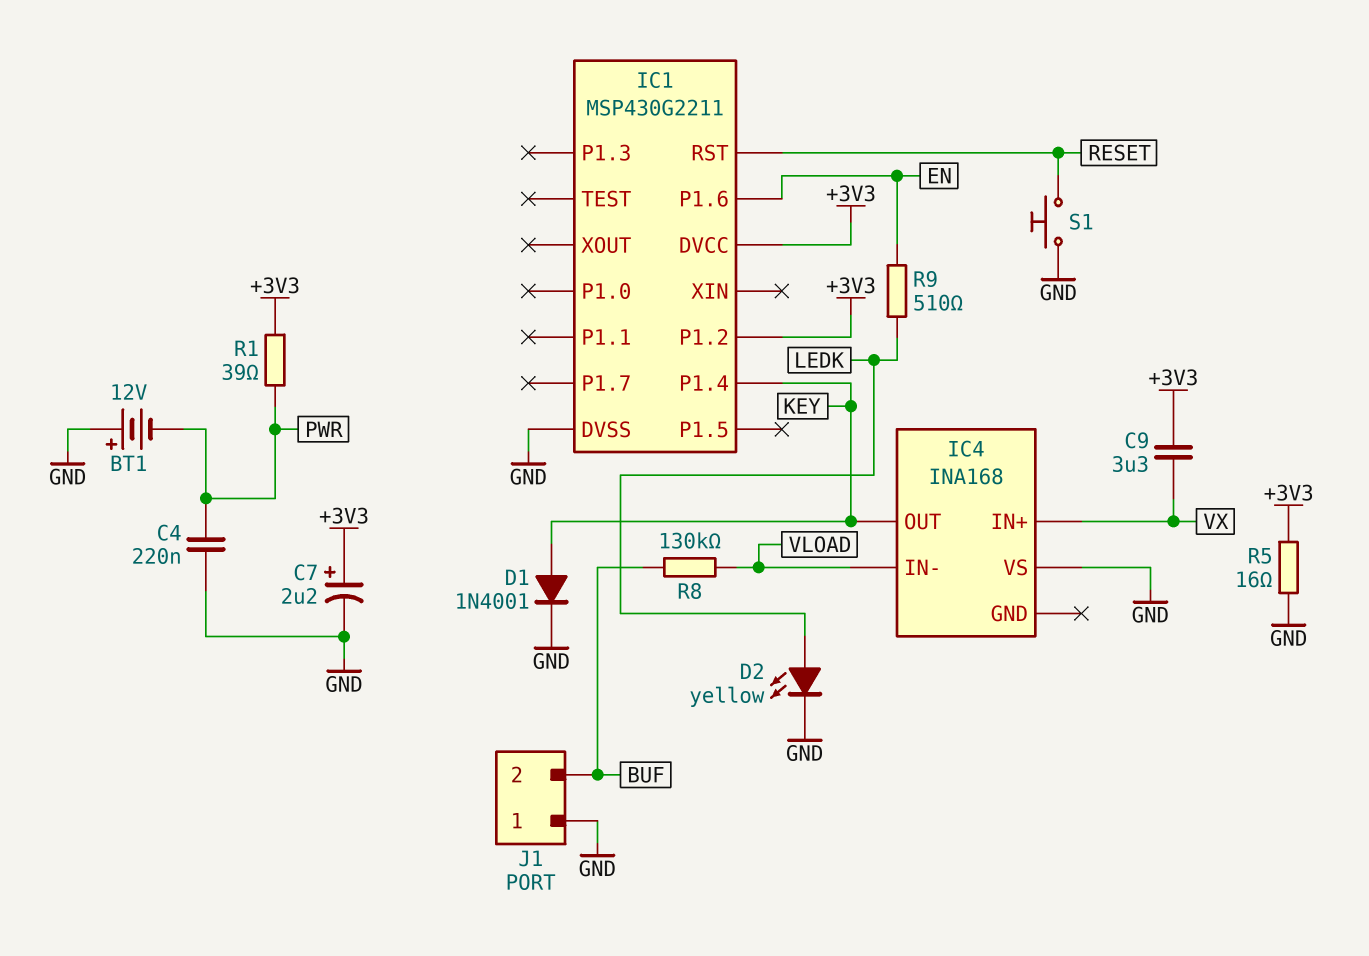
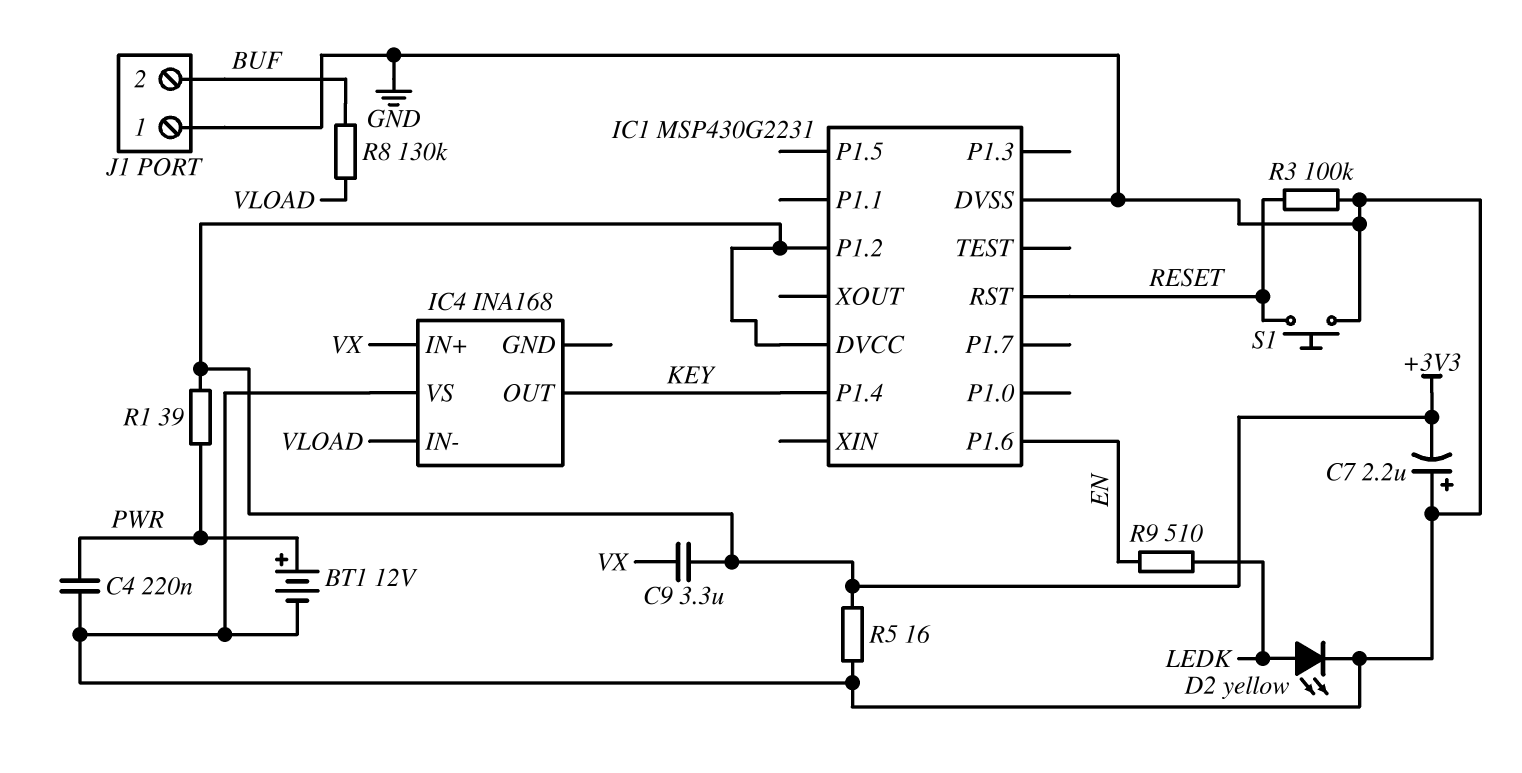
BT1: 12V (plus GND, minus PWR) -> 12V (plus PWR, minus GND)
C7: 2.2uF (plus +3V3, minus GND) -> 2.2uF (plus GND, minus +3V3)
D1: diode 1N4001 (A KEY, K GND) -> none
IC1: MSP430G2211 -> MSP430G2231
R3: none -> 100k (GND, RESET)

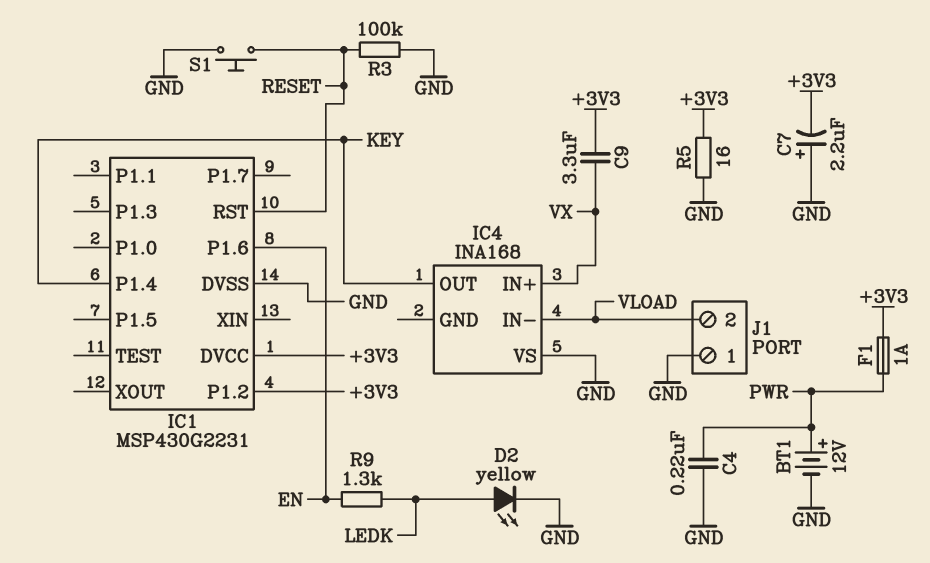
F1: none -> 1A (+3V3, PWR)
J1 pin 2: BUF -> VLOAD
R1: 39 (+3V3, PWR) -> none
R8: 130k (BUF, VLOAD) -> none
R9: 510 (EN, LEDK) -> 1.3k (EN, LEDK)

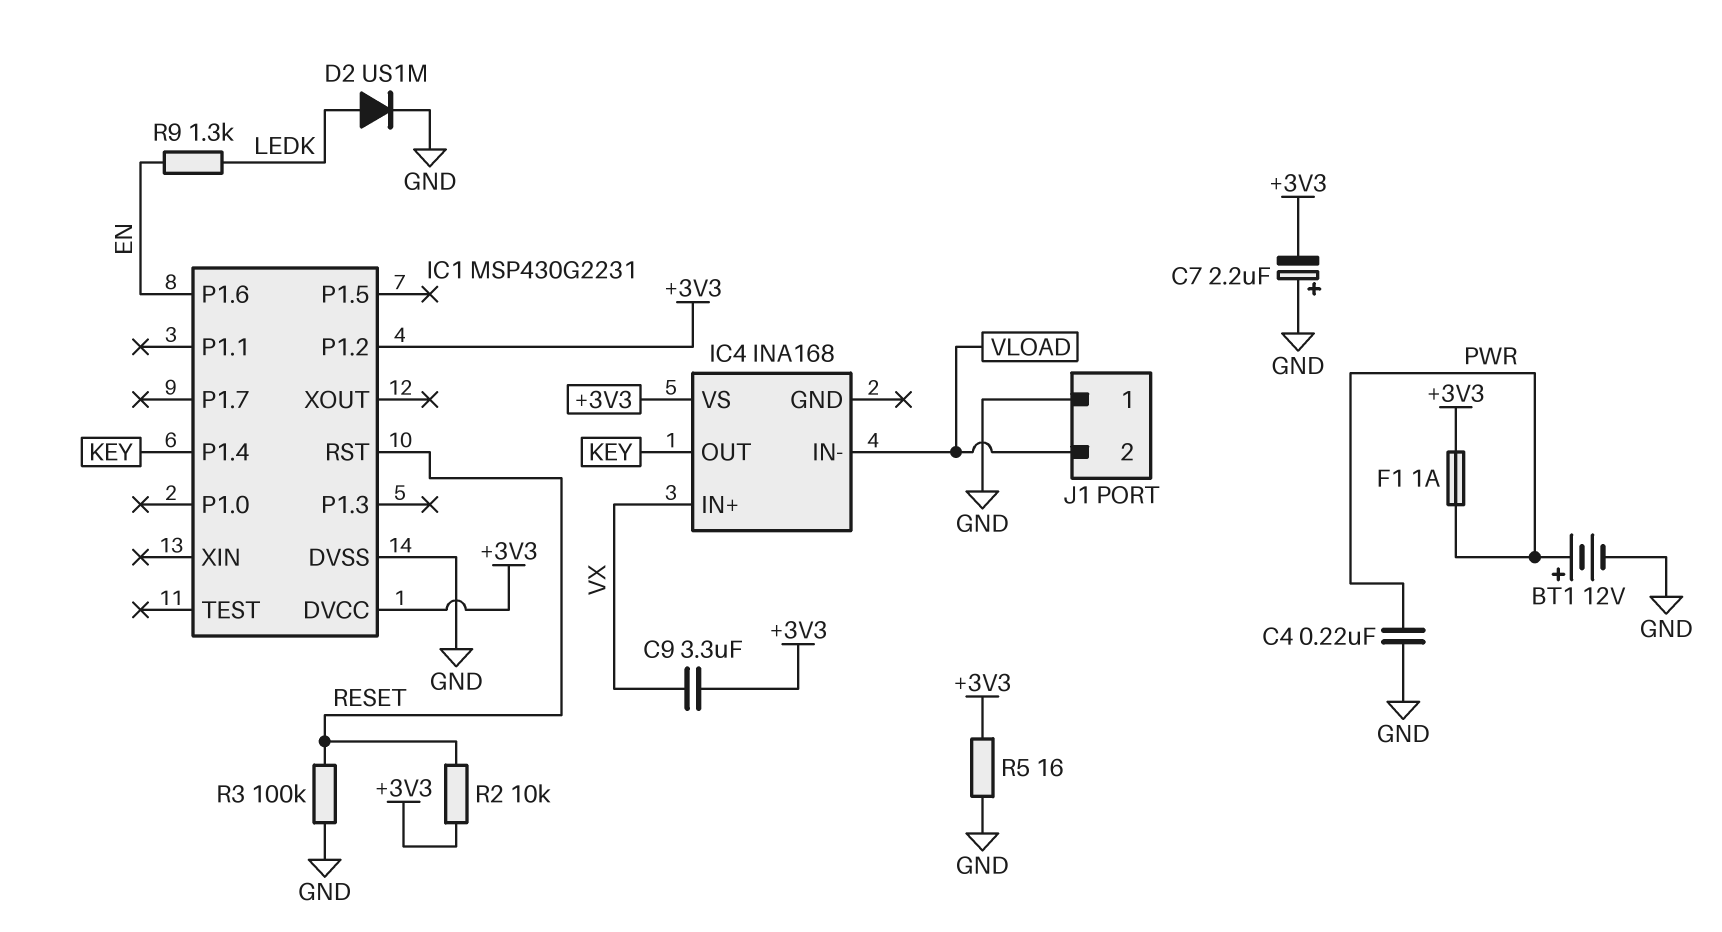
D2: LED yellow (A LEDK, K GND) -> diode US1M (A LEDK, K GND)
IC4 pin VS: GND -> +3V3
R2: none -> 10k (+3V3, RESET)
S1: button (GND, RESET) -> none

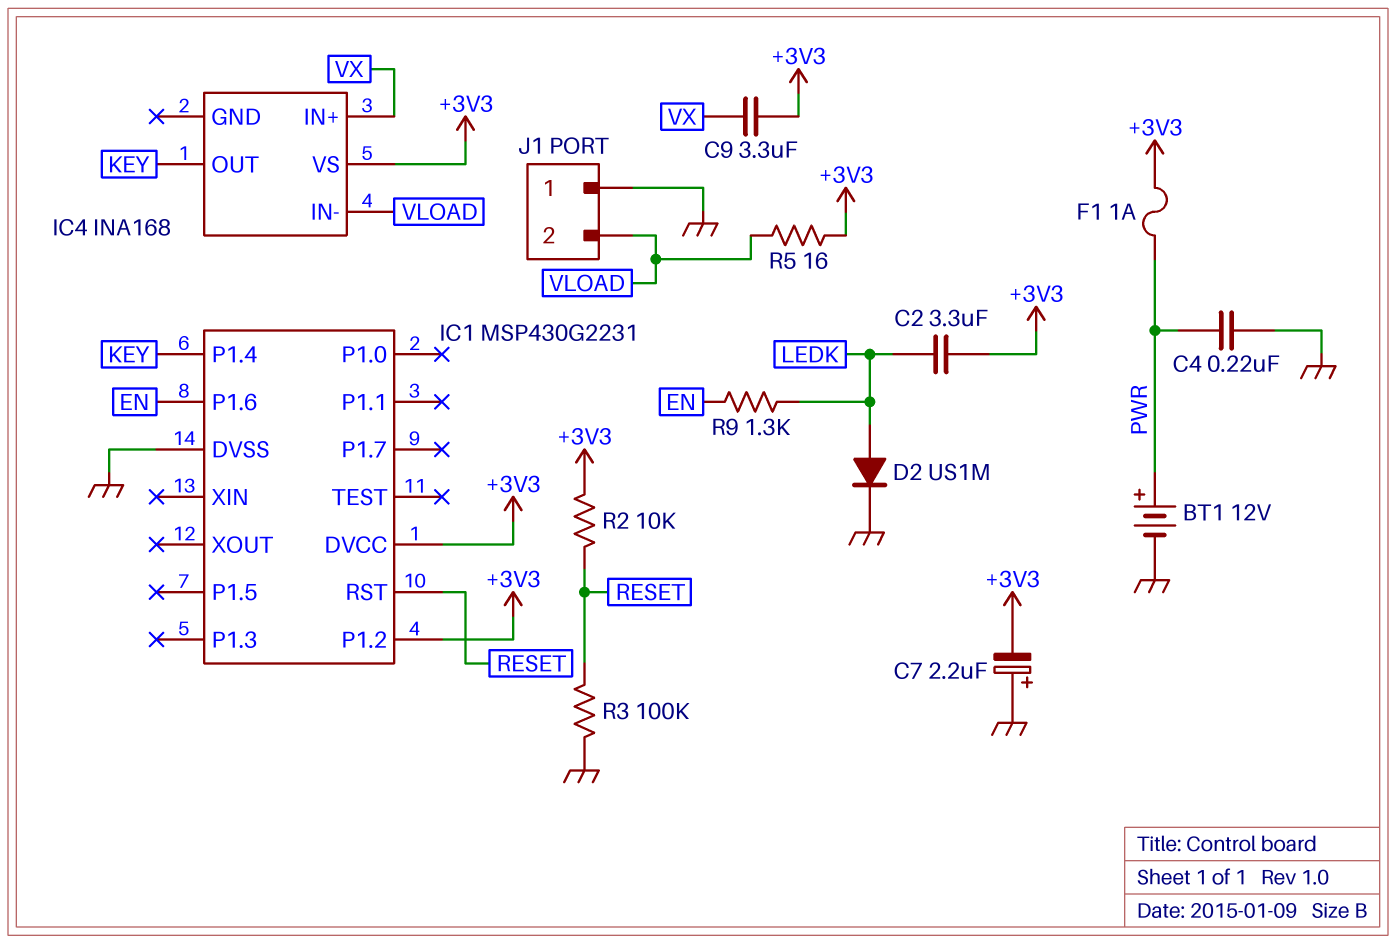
C2: none -> 3.3uF (+3V3, LEDK)
R5: 16 (+3V3, GND) -> 16 (+3V3, VLOAD)

